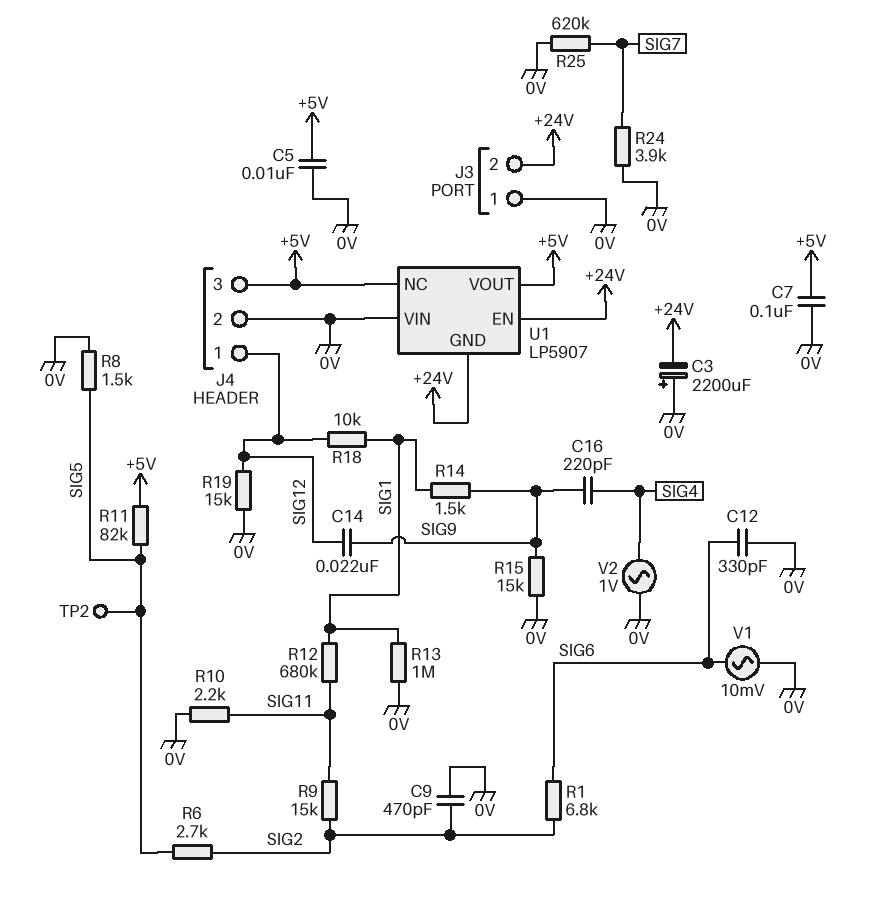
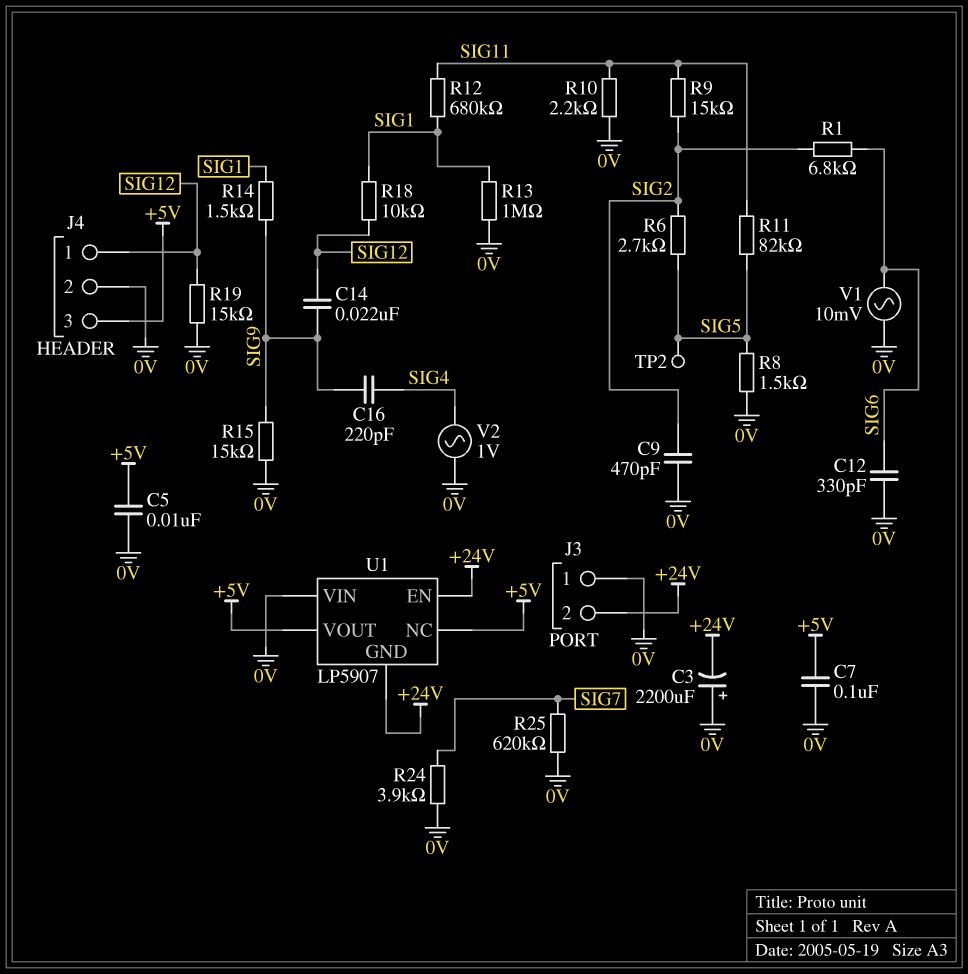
R11: 82k (+5V, SIG5) -> 82k (SIG5, SIG11)

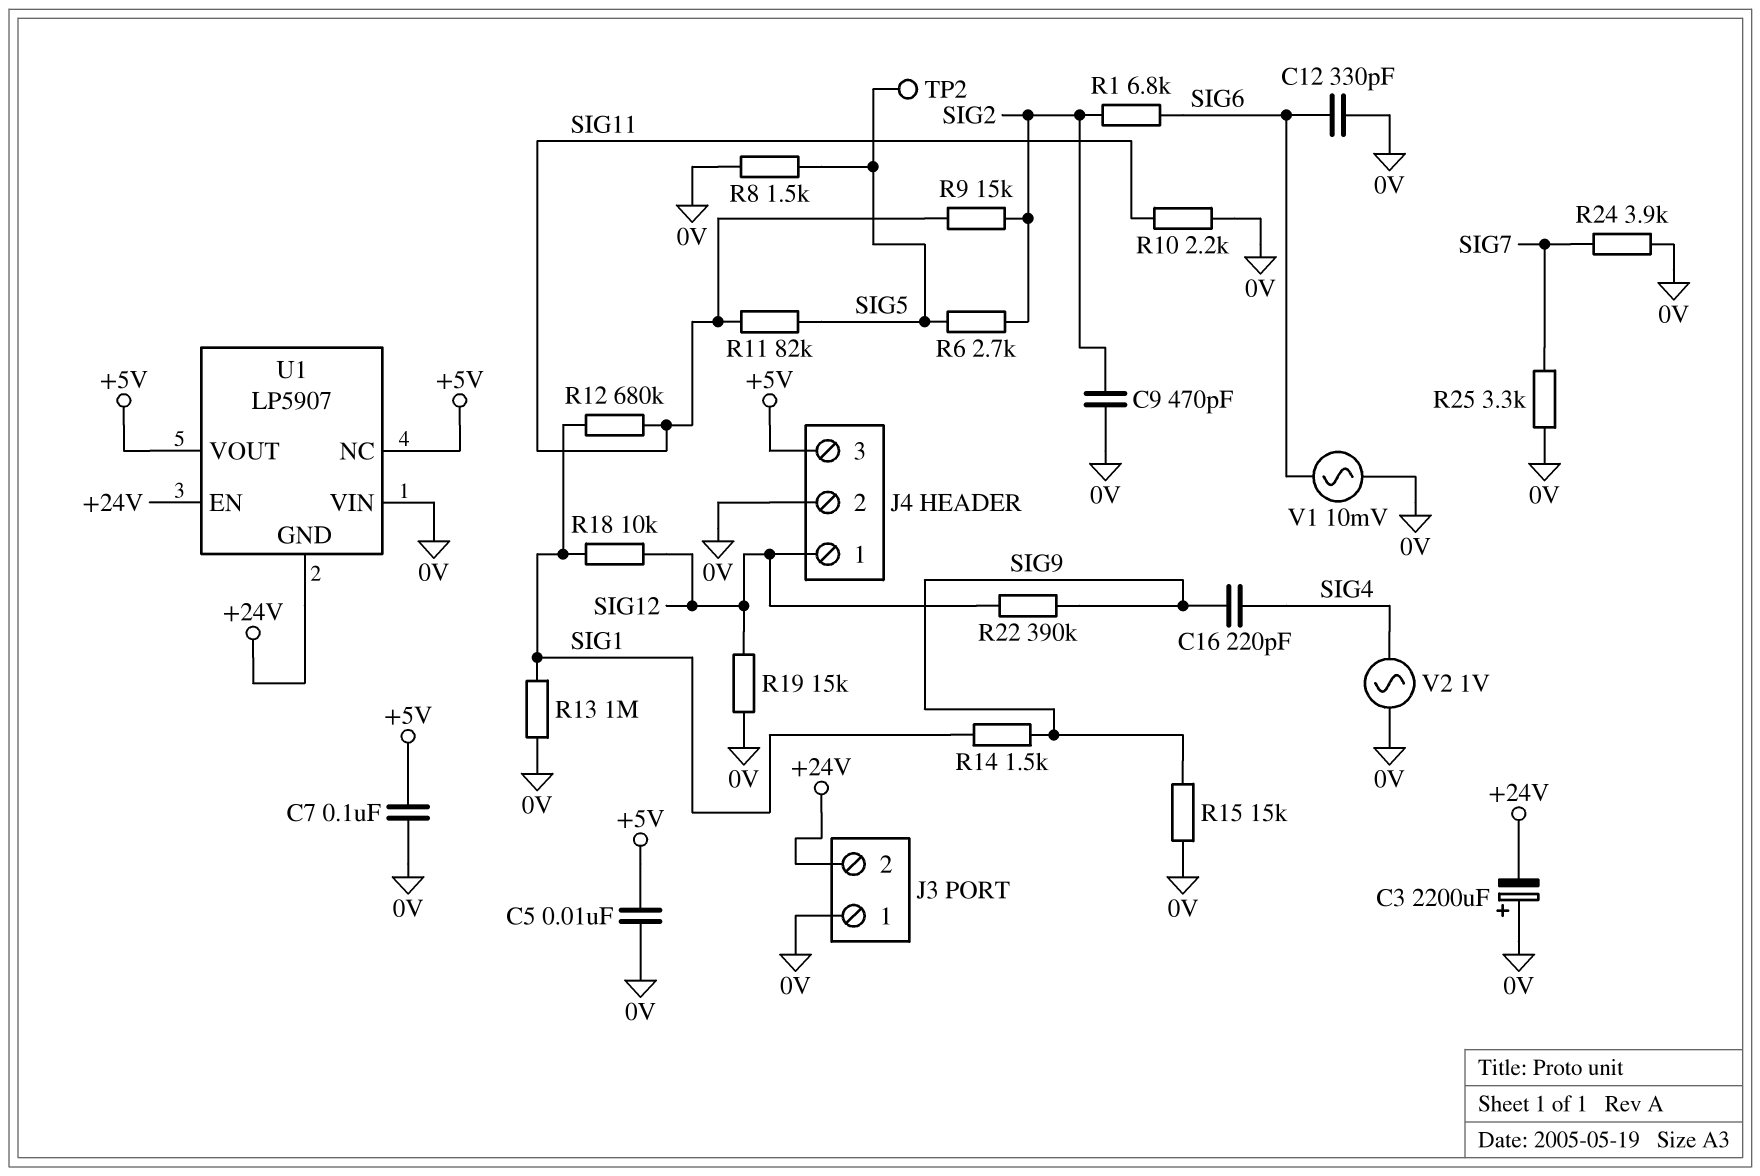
C14: 22nF (SIG9, SIG12) -> none
R22: none -> 390k (SIG9, SIG12)
R25: 620k (0V, SIG7) -> 3.3k (0V, SIG7)

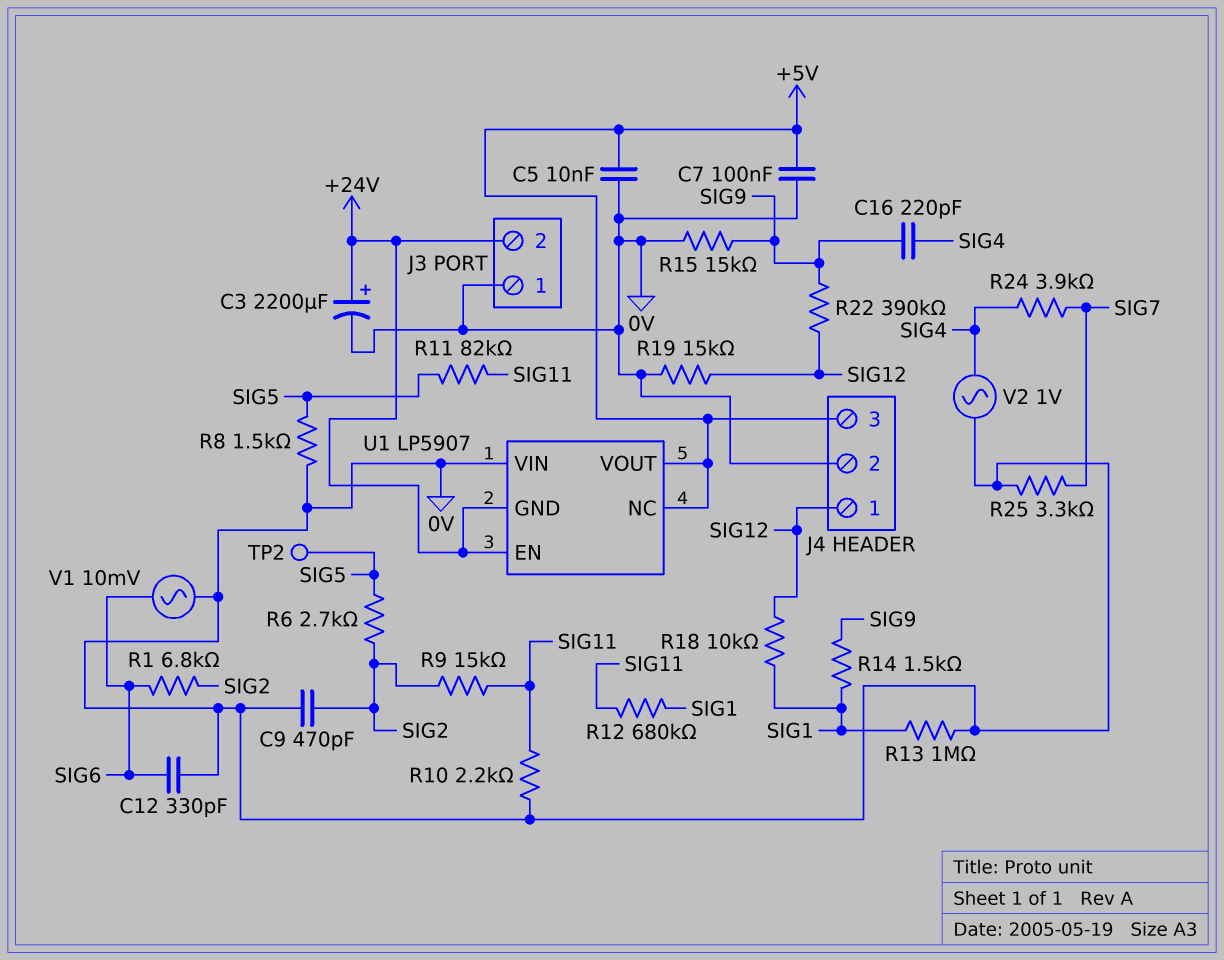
C3: 2200uF (plus 0V, minus +24V) -> 2200uF (plus +24V, minus 0V)
R24: 3.9k (0V, SIG7) -> 3.9k (SIG4, SIG7)

